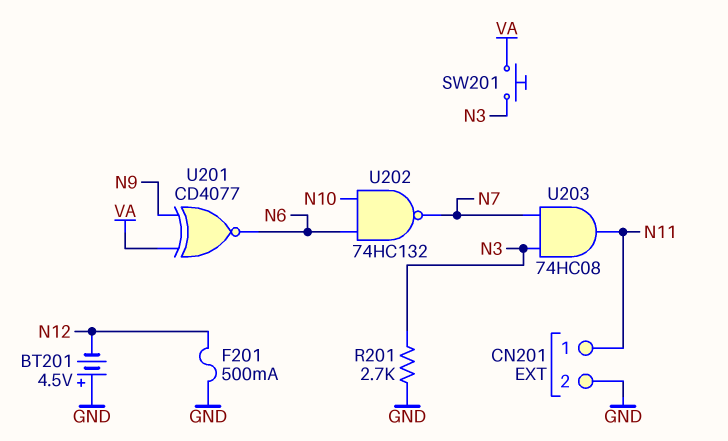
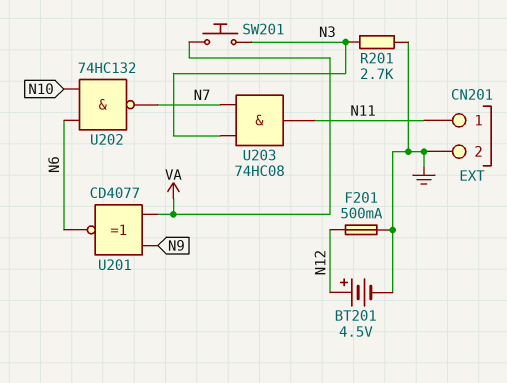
BT201: 4.5V (plus GND, minus N12) -> 4.5V (plus N12, minus GND)

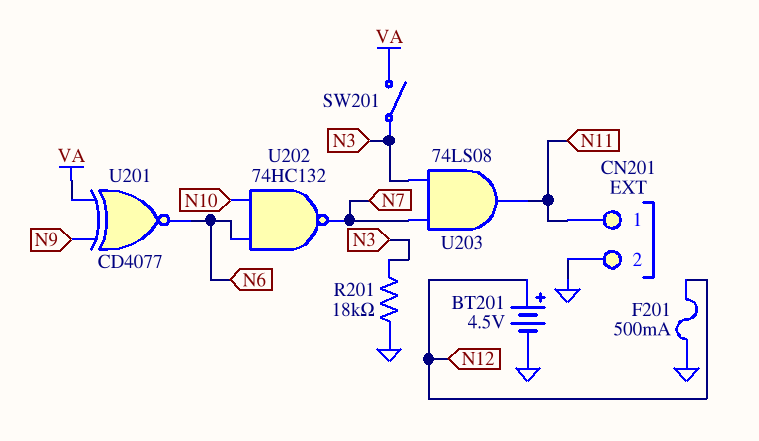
R201: 2.7k (GND, N3) -> 18k (GND, N3)
SW201: button (N3, VA) -> switch (N3, VA)
U203: AND 74HC08 (in N3, in N7, out N11) -> AND 74LS08 (in N3, in N7, out N11)

